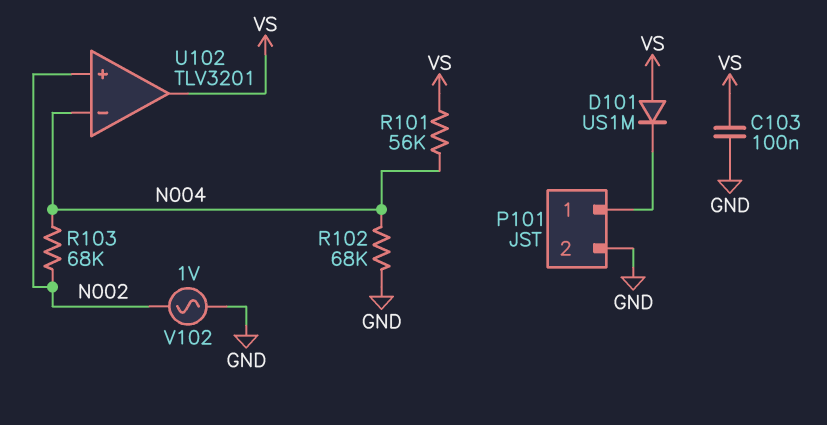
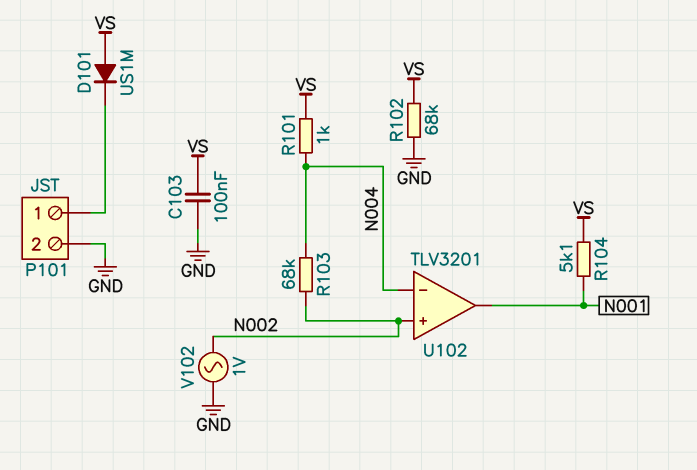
R101: 56k (N004, VS) -> 1k (N004, VS)
R102: 68k (GND, N004) -> 68k (GND, VS)
R104: none -> 5.1k (N001, VS)
U102 pin out: VS -> N001

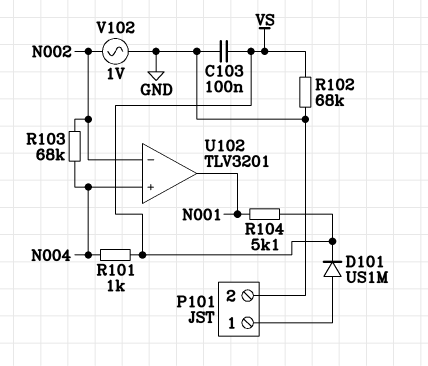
D101: diode US1M (A VS, K P101/1) -> diode US1M (A P101/1, K VS)
U102 pin in+: N002 -> N004
U102 pin in-: N004 -> N002

